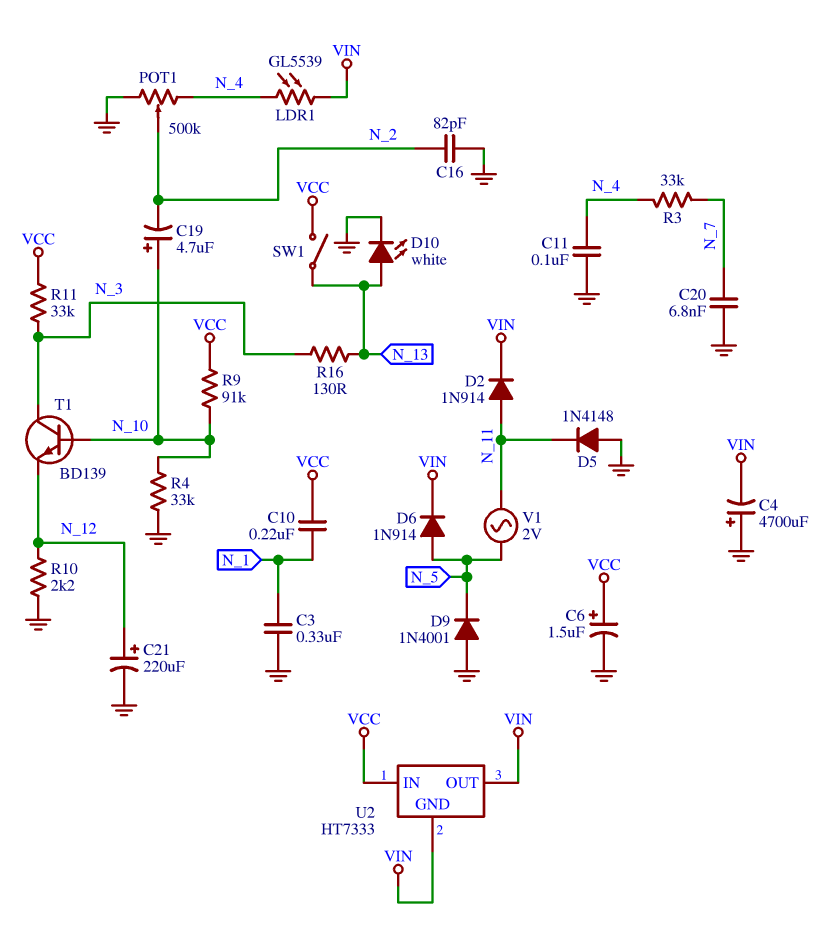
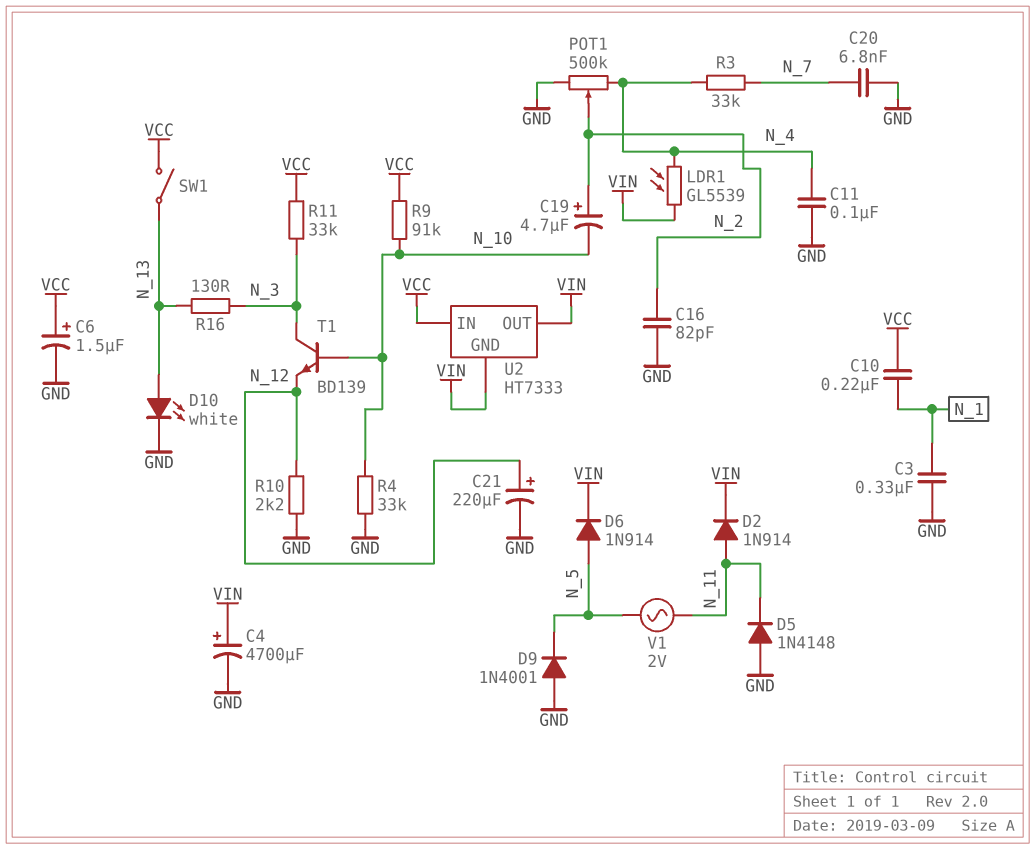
C4: 4700uF (plus GND, minus VIN) -> 4700uF (plus VIN, minus GND)
C19: 4.7uF (plus N_10, minus N_2) -> 4.7uF (plus N_2, minus N_10)

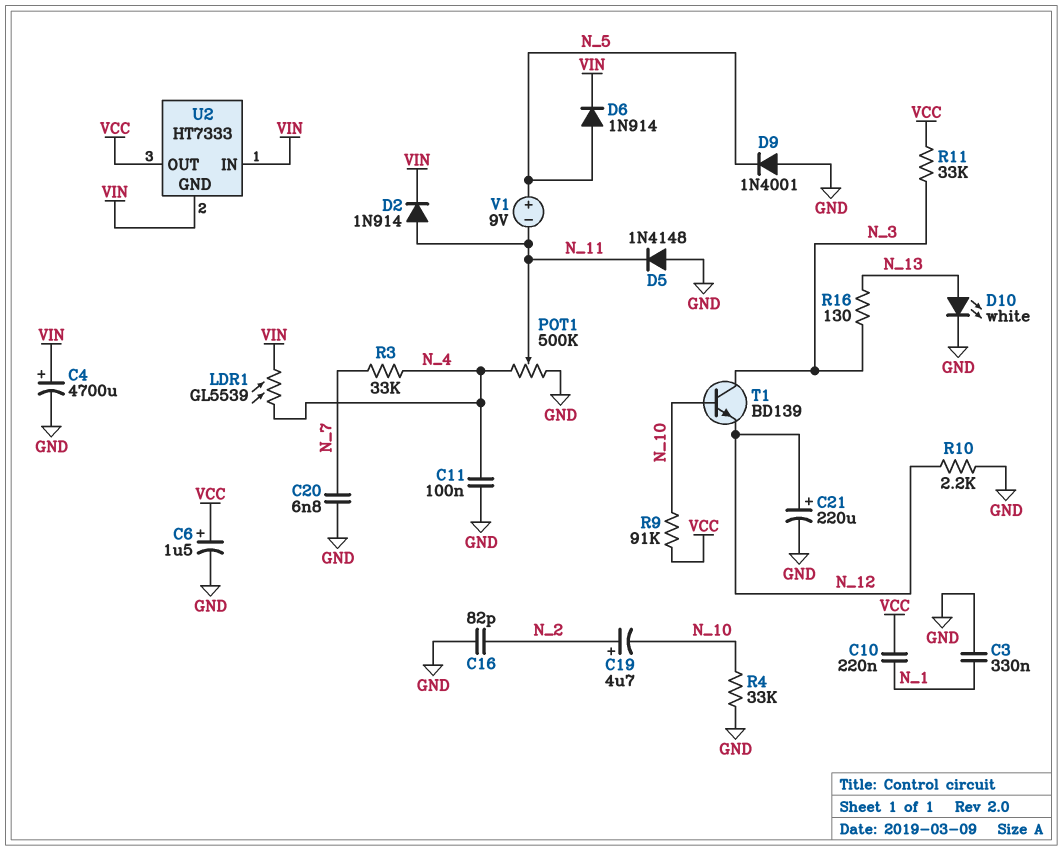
POT1: 500k (GND, N_4, wiper N_2) -> 500k (GND, N_4, wiper N_11)
SW1: switch (N_13, VCC) -> none
U2 pin IN: VCC -> VIN
U2 pin OUT: VIN -> VCC
V1: AC 2V (N_5, N_11) -> 9V (plus N_5, minus N_11)

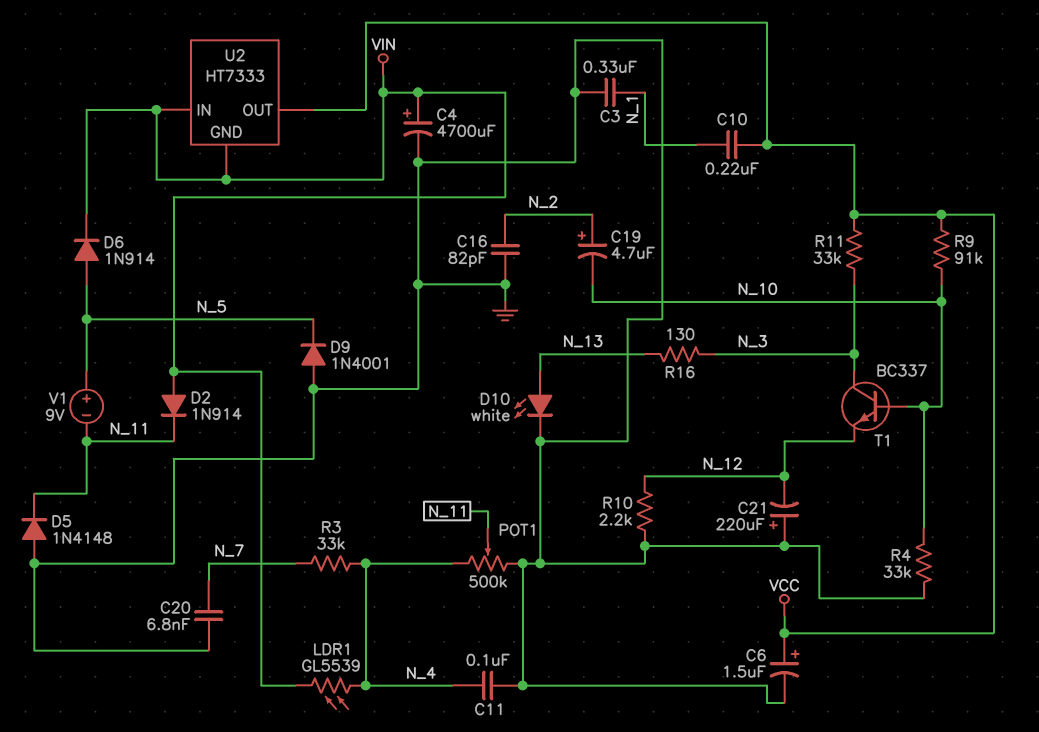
C21: 220uF (plus N_12, minus GND) -> 220uF (plus GND, minus N_12)
D2: diode 1N914 (A N_11, K VIN) -> diode 1N914 (A VIN, K N_11)
T1: NPN BD139 (B N_10, C N_3, E N_12) -> NPN BC337 (B N_10, C N_3, E N_12)

